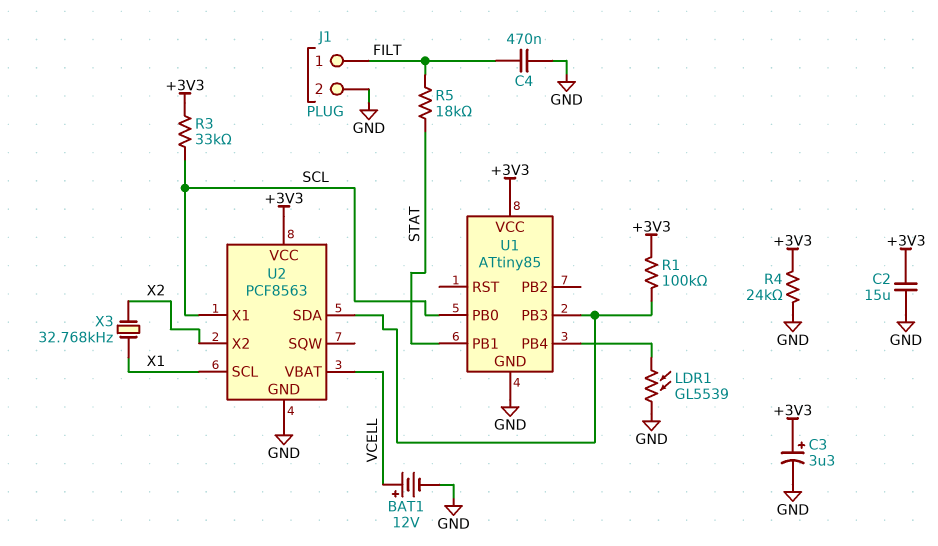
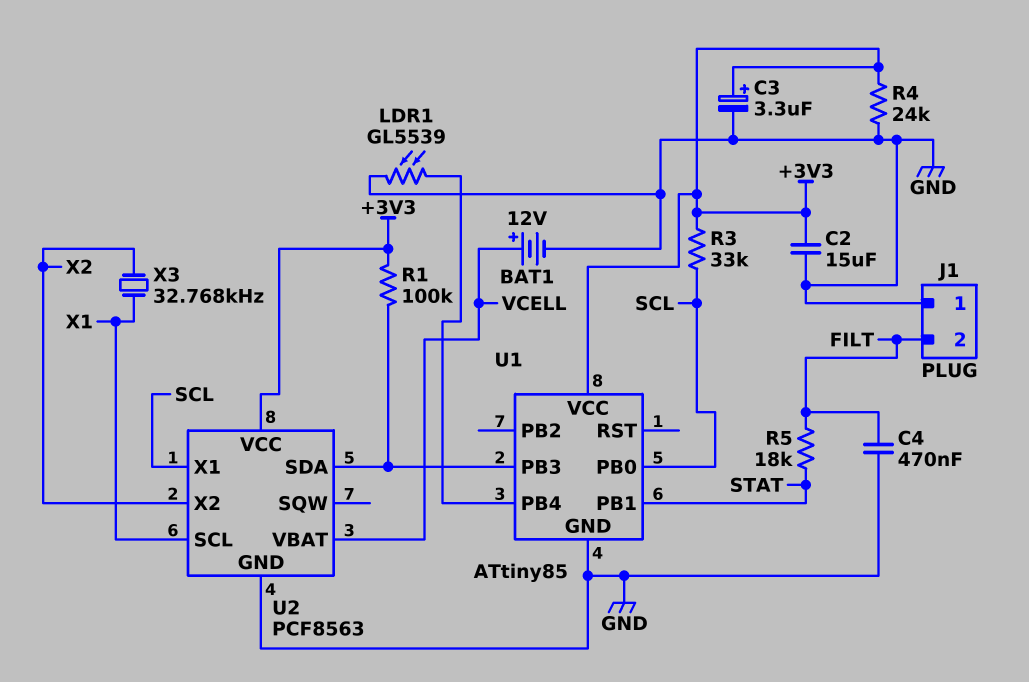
J1 pin 1: FILT -> GND
J1 pin 2: GND -> FILT

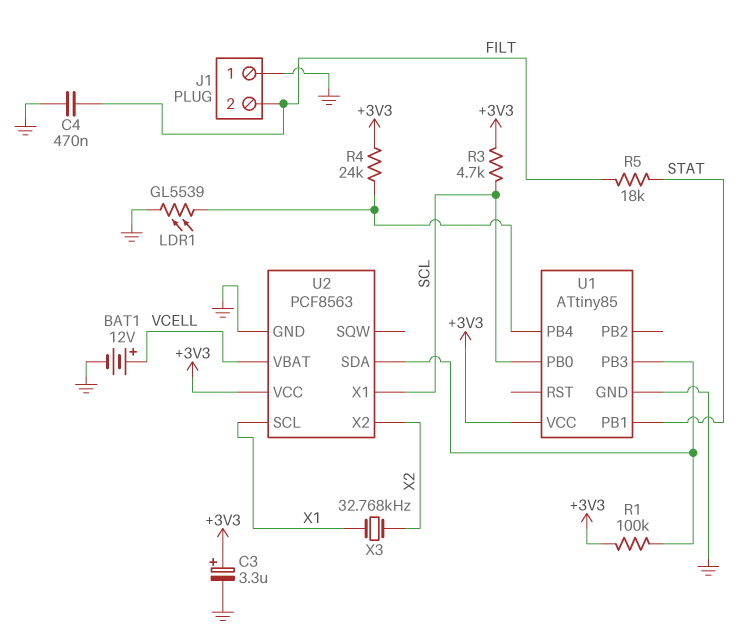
C2: 15uF (+3V3, GND) -> none
R3: 33k (+3V3, SCL) -> 4.7k (+3V3, SCL)
R4: 24k (+3V3, GND) -> 24k (+3V3, U1/PB4)

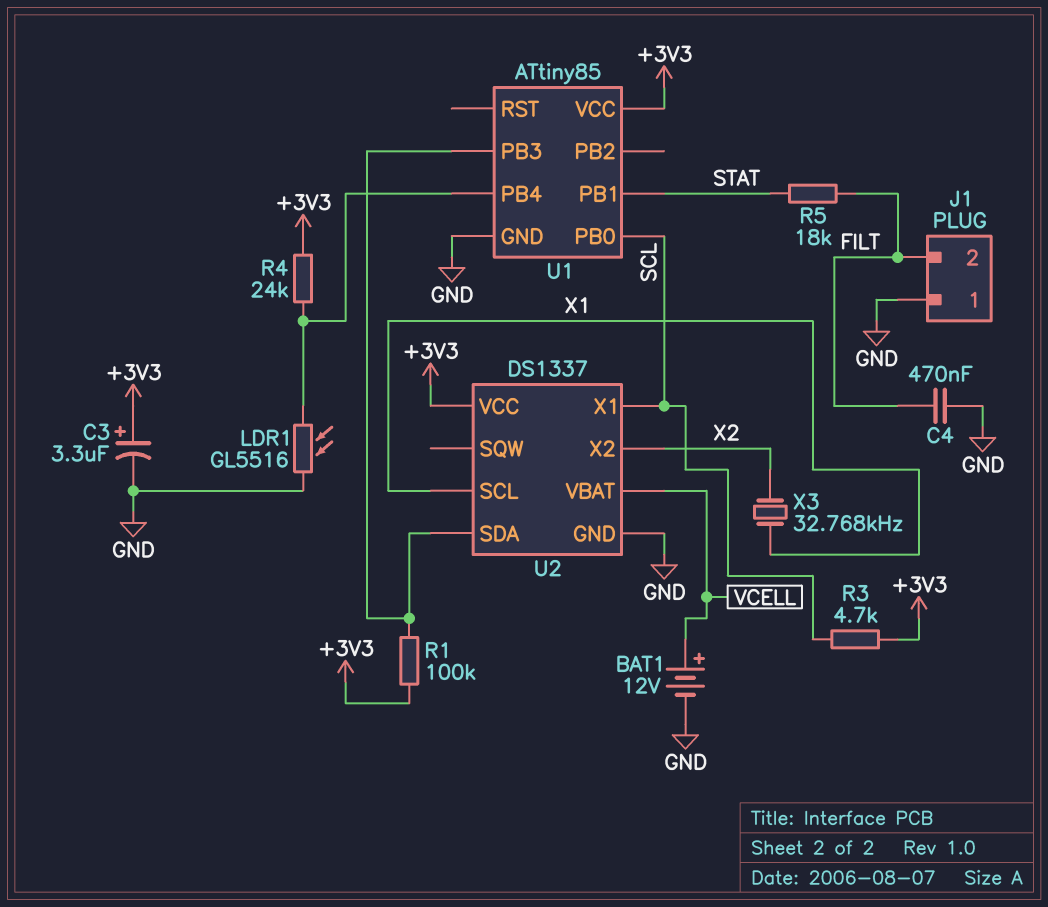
LDR1: GL5539 (GND, U1/PB4) -> GL5516 (GND, U1/PB4)
U2: PCF8563 -> DS1337

